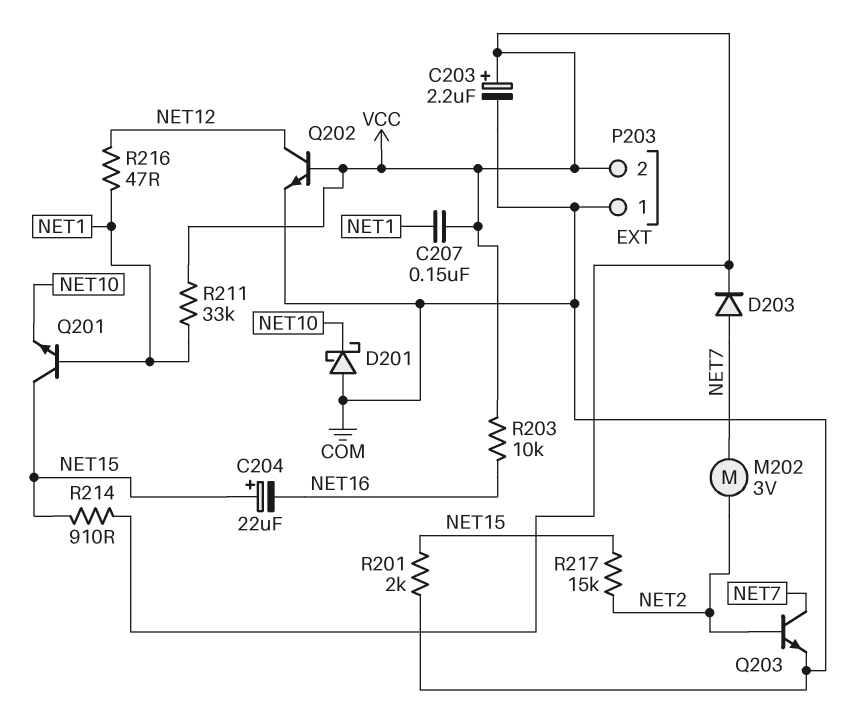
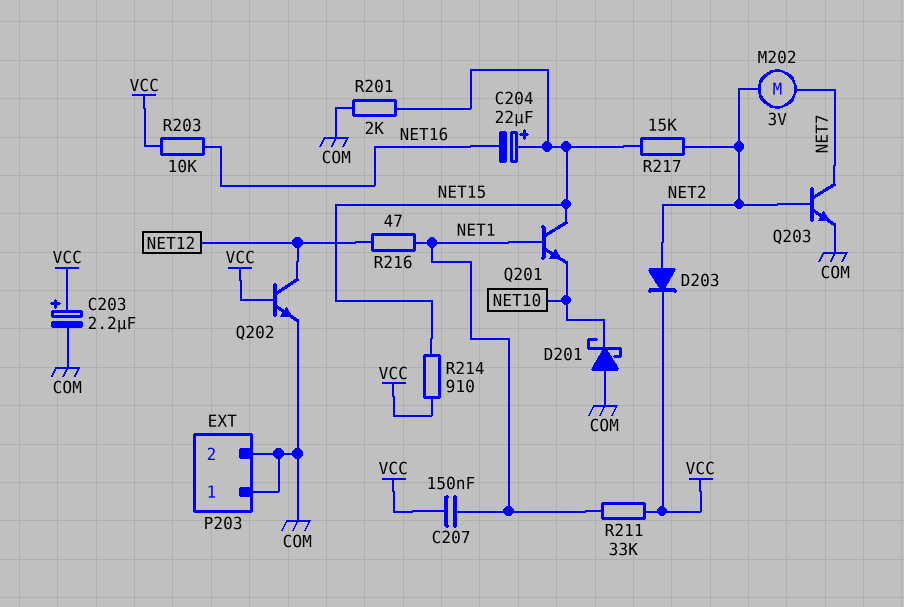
D203: diode (A NET7, K VCC) -> diode (A NET2, K VCC)
P203 pin 2: VCC -> COM

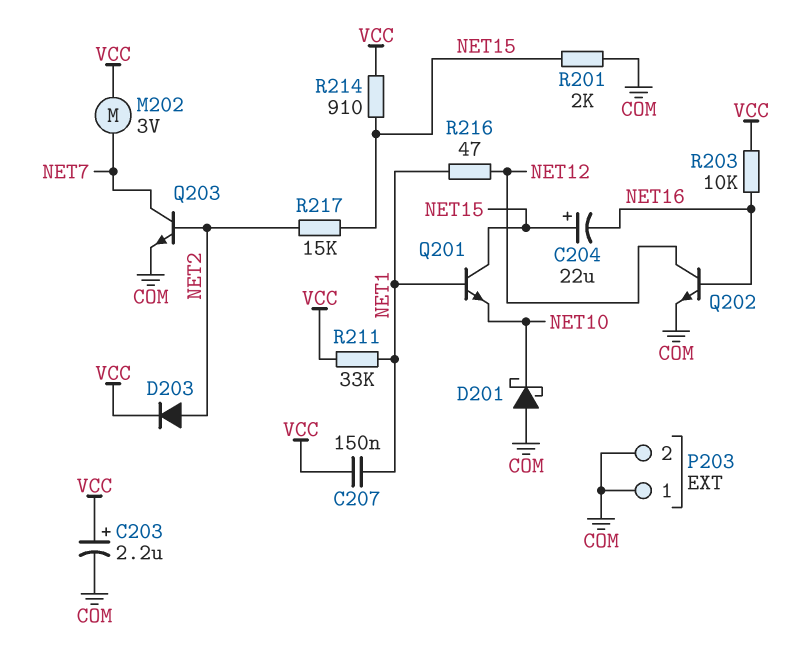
M202: motor 3V (NET2, NET7) -> motor 3V (NET7, VCC)
Q202: NPN (B VCC, C NET12, E COM) -> NPN (B NET16, C NET12, E COM)

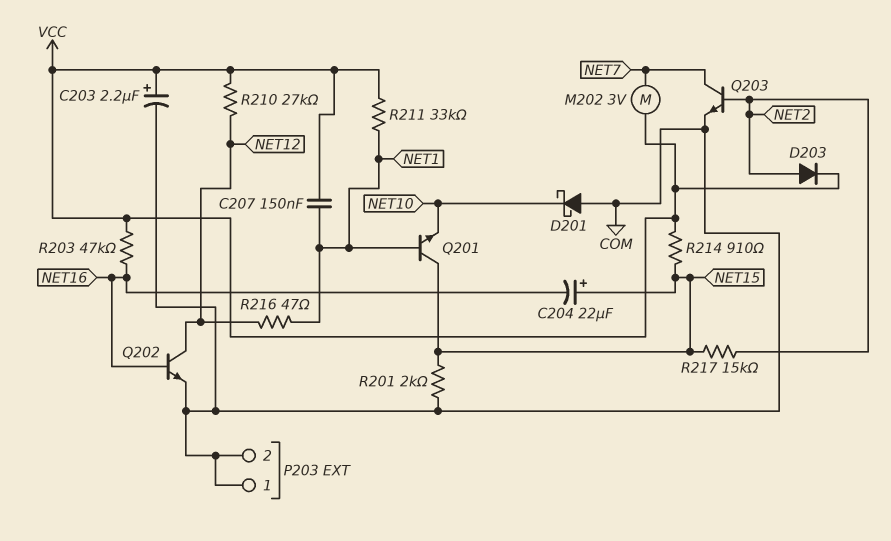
R203: 10k (NET16, VCC) -> 47k (NET16, VCC)
R210: none -> 27k (NET12, VCC)

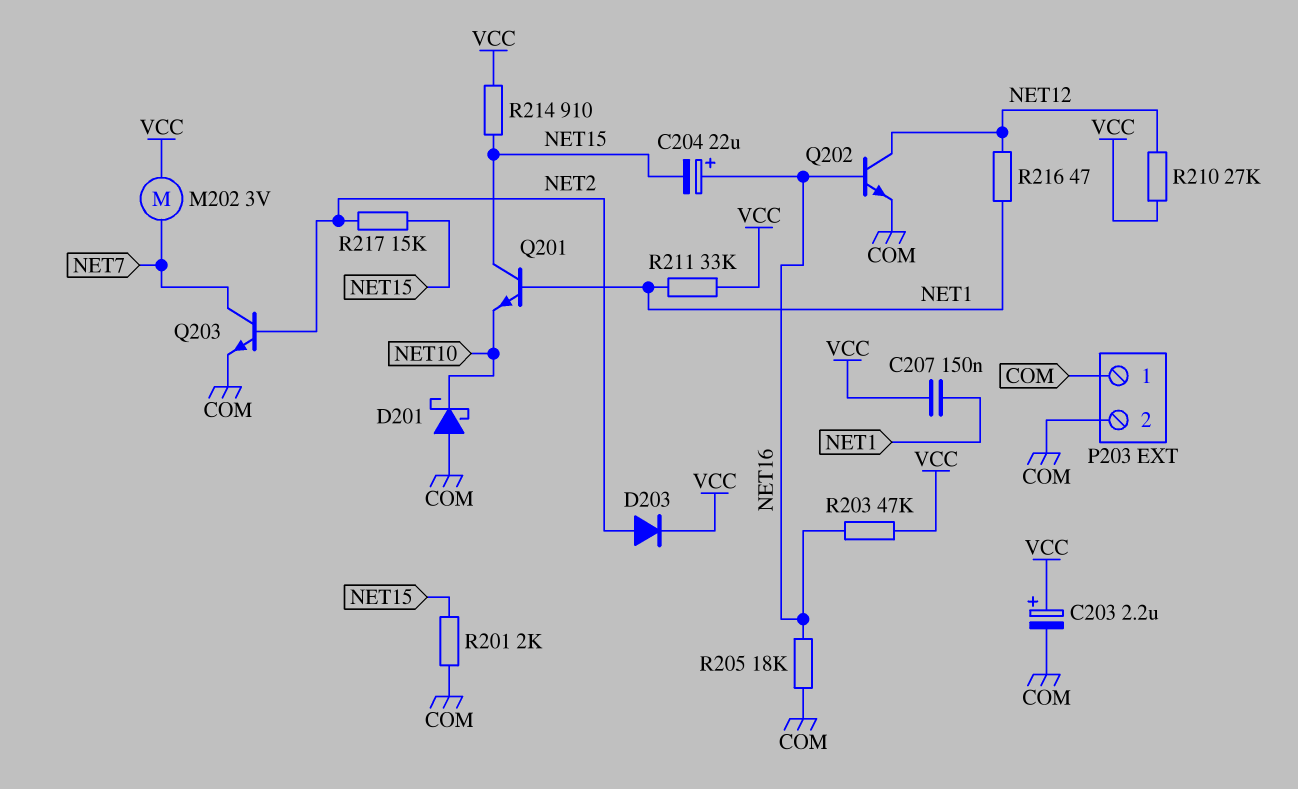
C204: 22uF (plus NET15, minus NET16) -> 22uF (plus NET16, minus NET15)
R205: none -> 18k (COM, NET16)

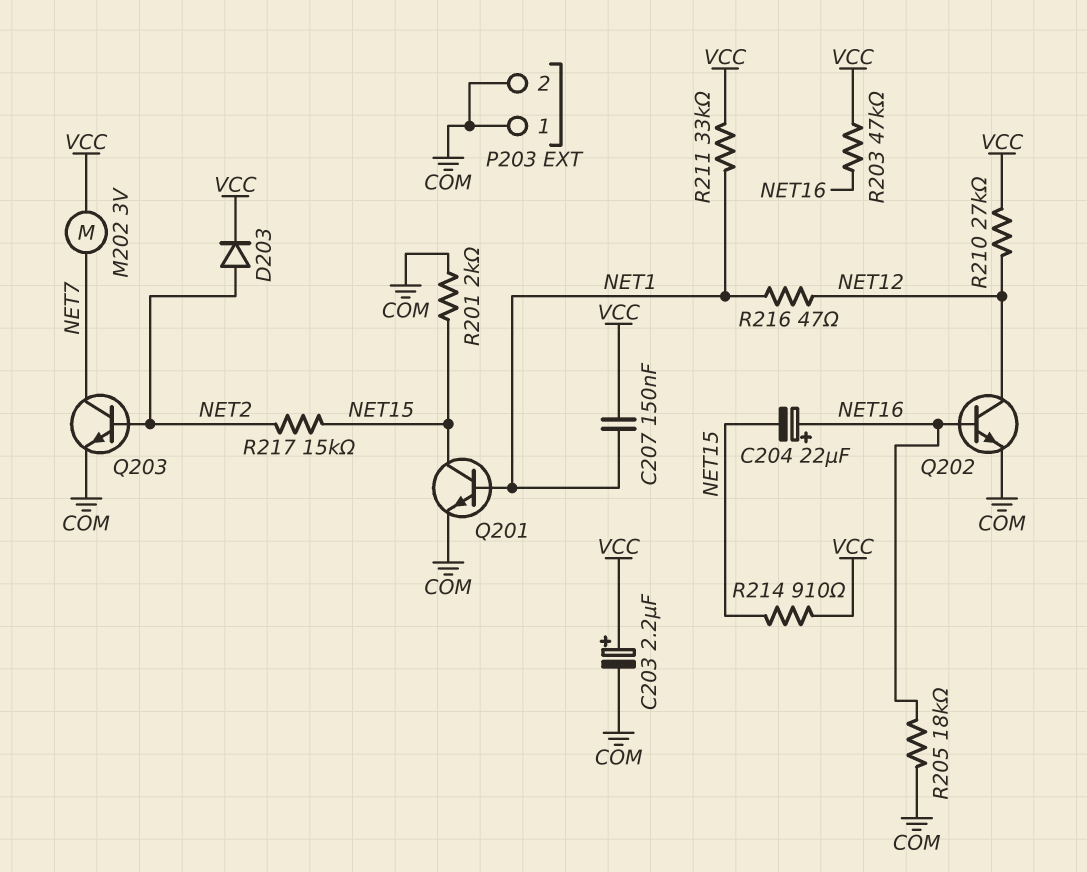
D201: schottky (A COM, K NET10) -> none
Q201: NPN (B NET1, C NET15, E NET10) -> NPN (B NET1, C NET15, E COM)

